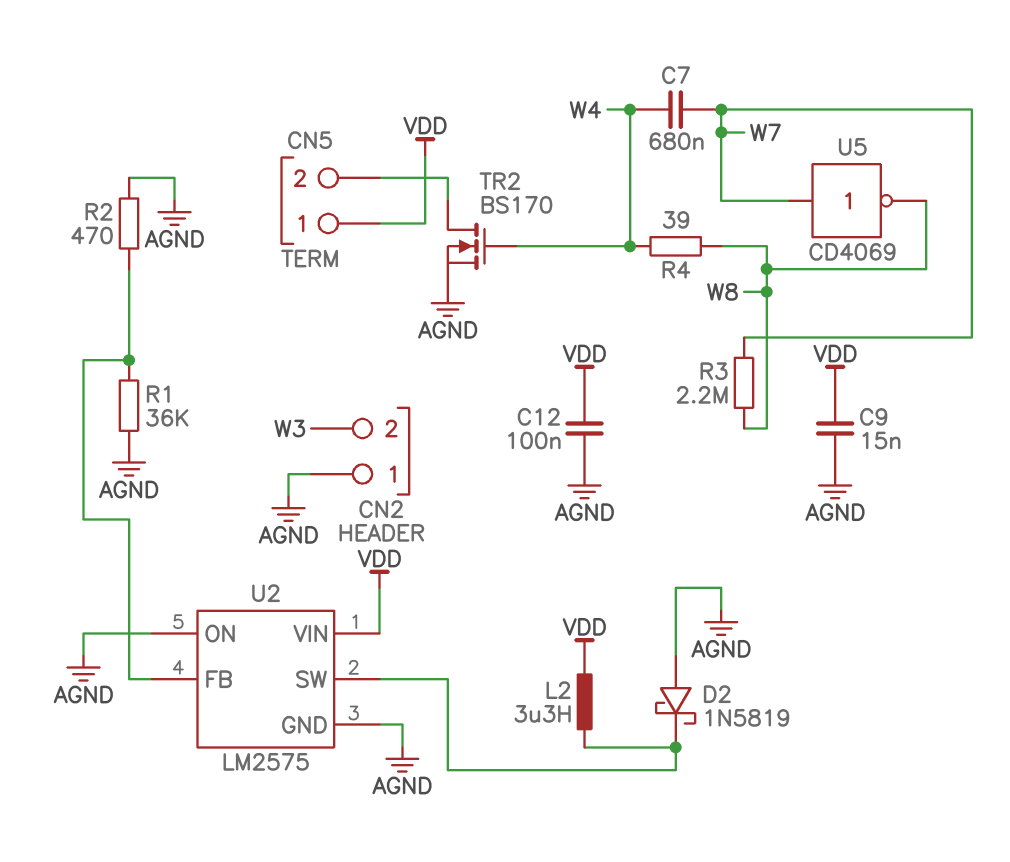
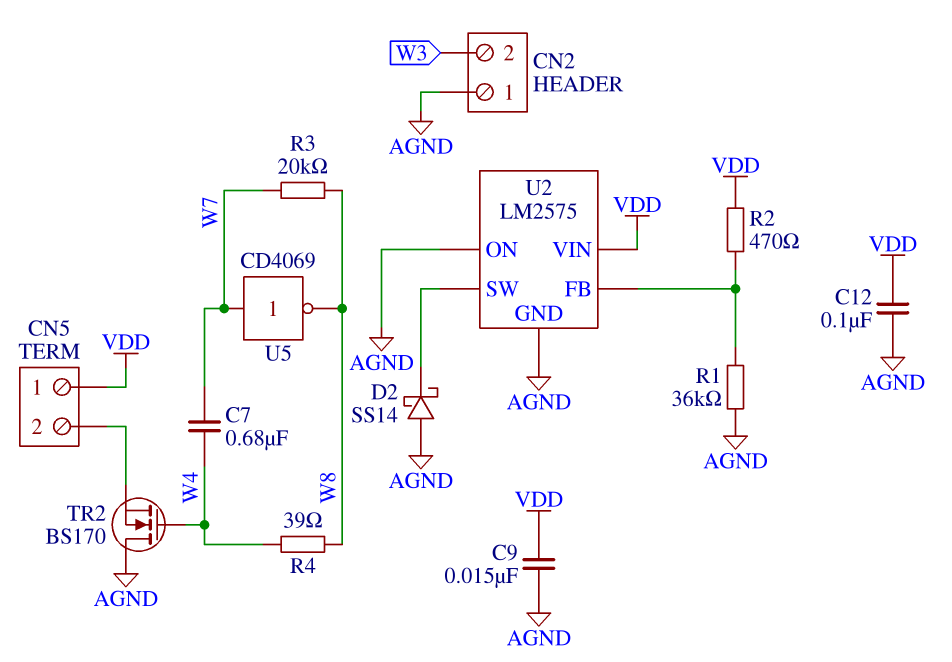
D2: schottky 1N5819 (A AGND, K U2/SW) -> schottky SS14 (A AGND, K U2/SW)
L2: 3.3uH (U2/SW, VDD) -> none
R2: 470 (AGND, U2/FB) -> 470 (U2/FB, VDD)
R3: 2.2M (W7, W8) -> 20k (W7, W8)
TR2: NMOS BS170 (G W4, D CN5/2, S AGND) -> NMOS BS170 (G W4, D AGND, S CN5/2)

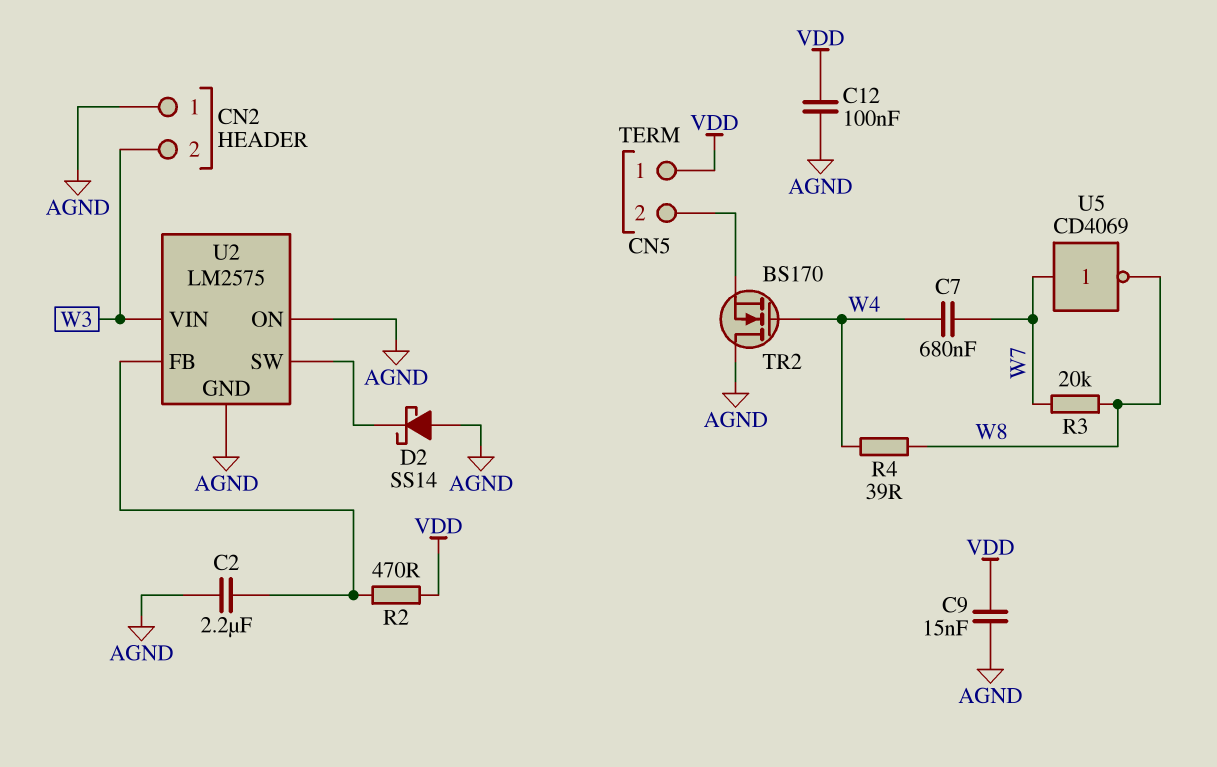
C2: none -> 2.2uF (AGND, U2/FB)
R1: 36k (AGND, U2/FB) -> none
U2 pin VIN: VDD -> W3

